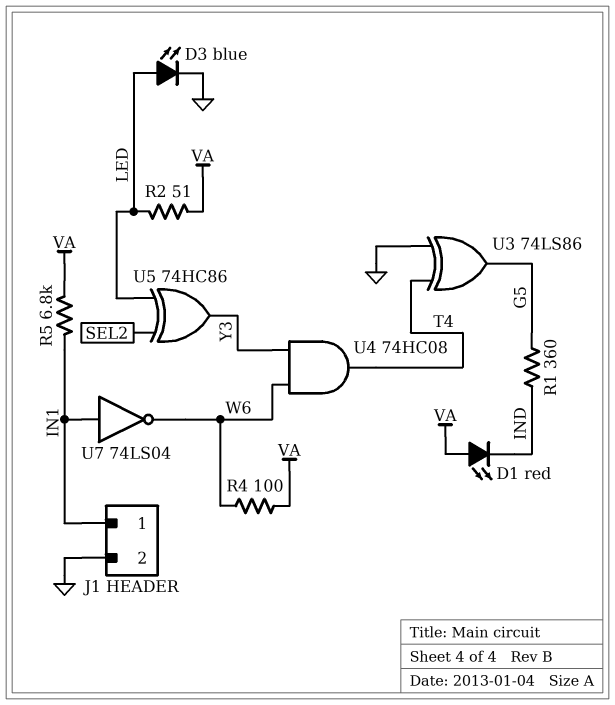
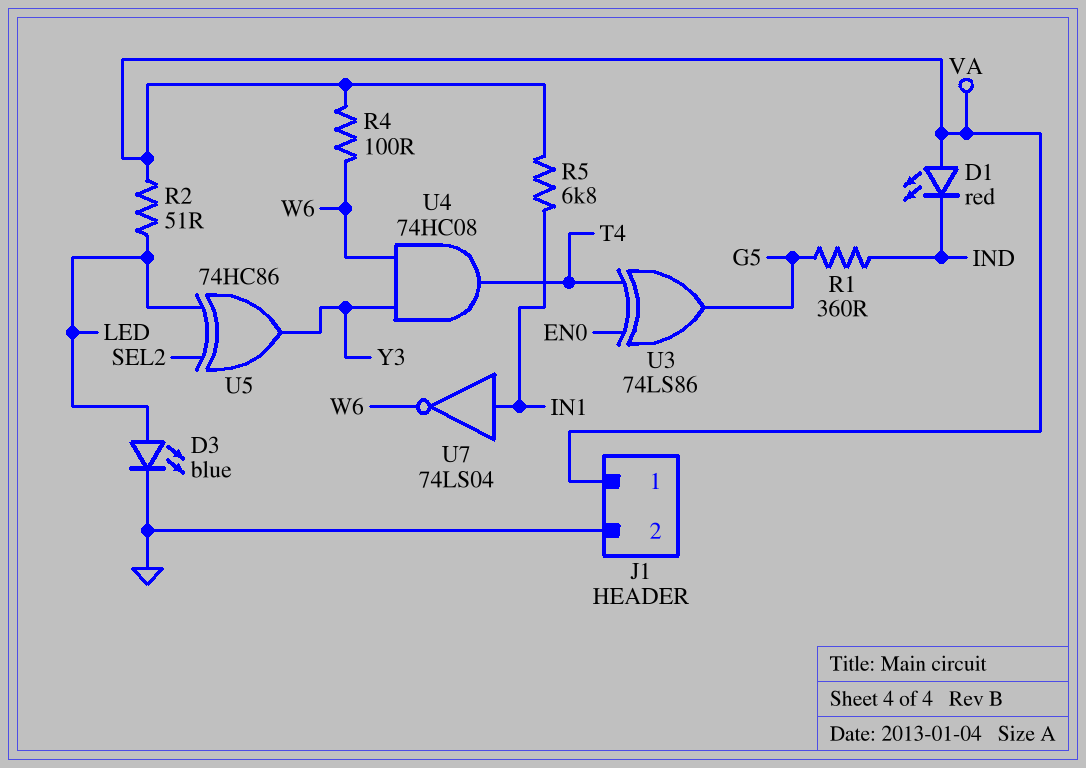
J1 pin 1: IN1 -> VA
U3: XOR 74LS86 (in GND, in T4, out G5) -> XOR 74LS86 (in EN0, in T4, out G5)

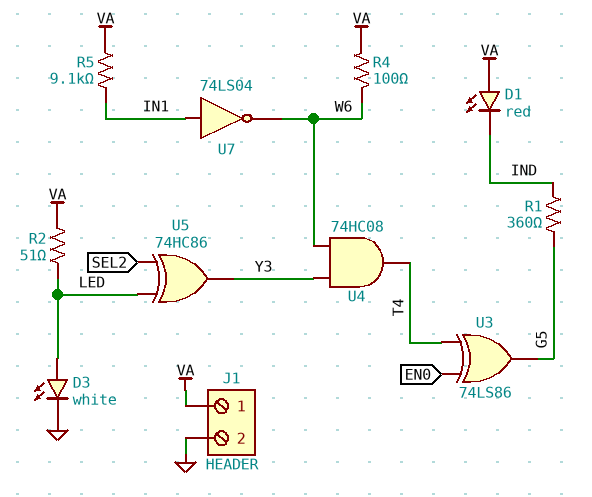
D3: LED blue (A LED, K GND) -> LED white (A LED, K GND)
R5: 6.8k (IN1, VA) -> 9.1k (IN1, VA)

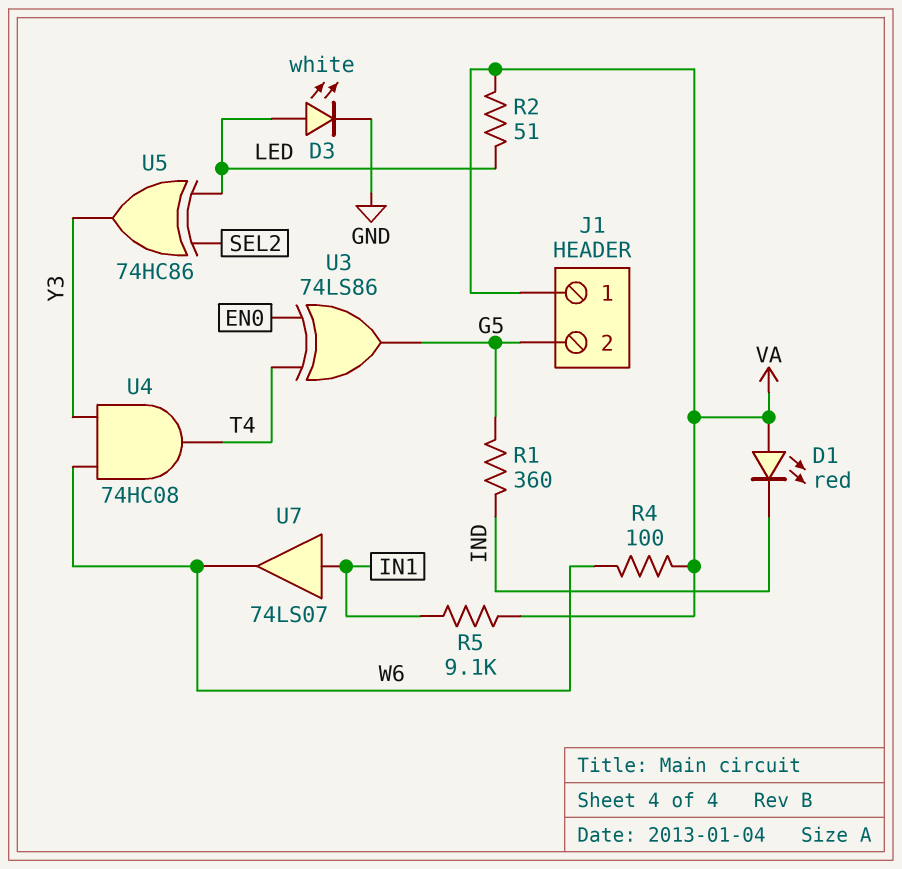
J1 pin 2: GND -> G5
U7: NOT 74LS04 (in IN1, out W6) -> buffer 74LS07 (in IN1, out W6)

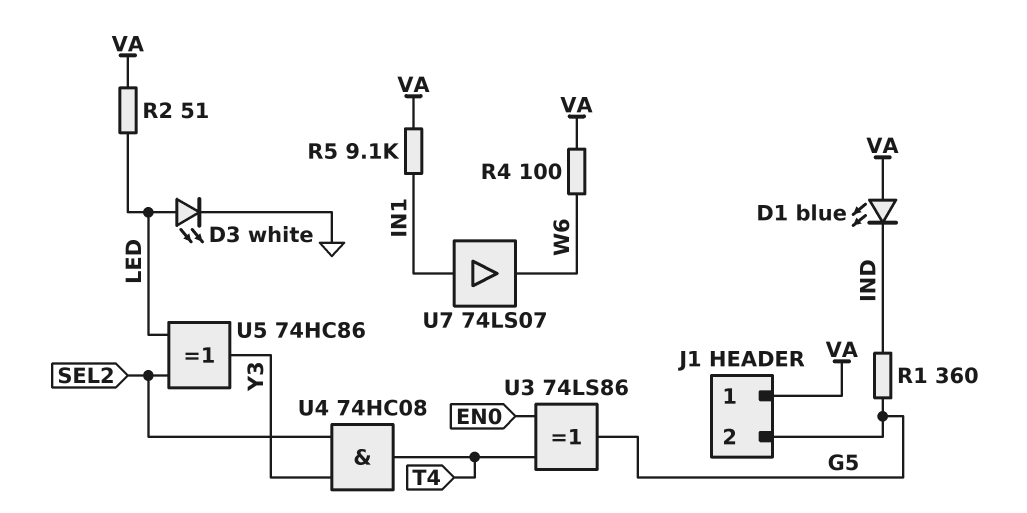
D1: LED red (A VA, K IND) -> LED blue (A VA, K IND)
U4: AND 74HC08 (in W6, in Y3, out T4) -> AND 74HC08 (in SEL2, in Y3, out T4)

